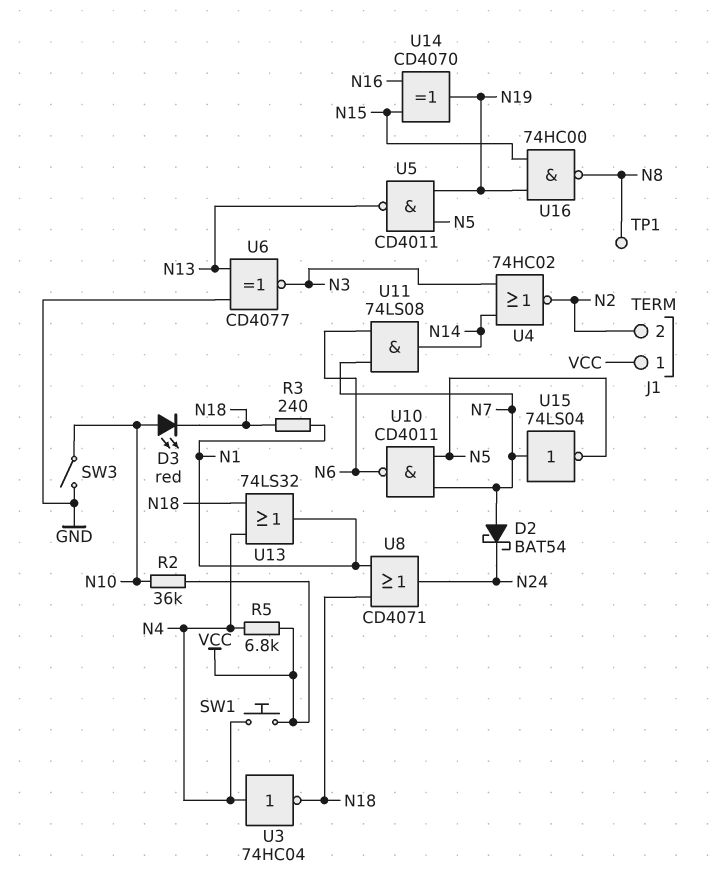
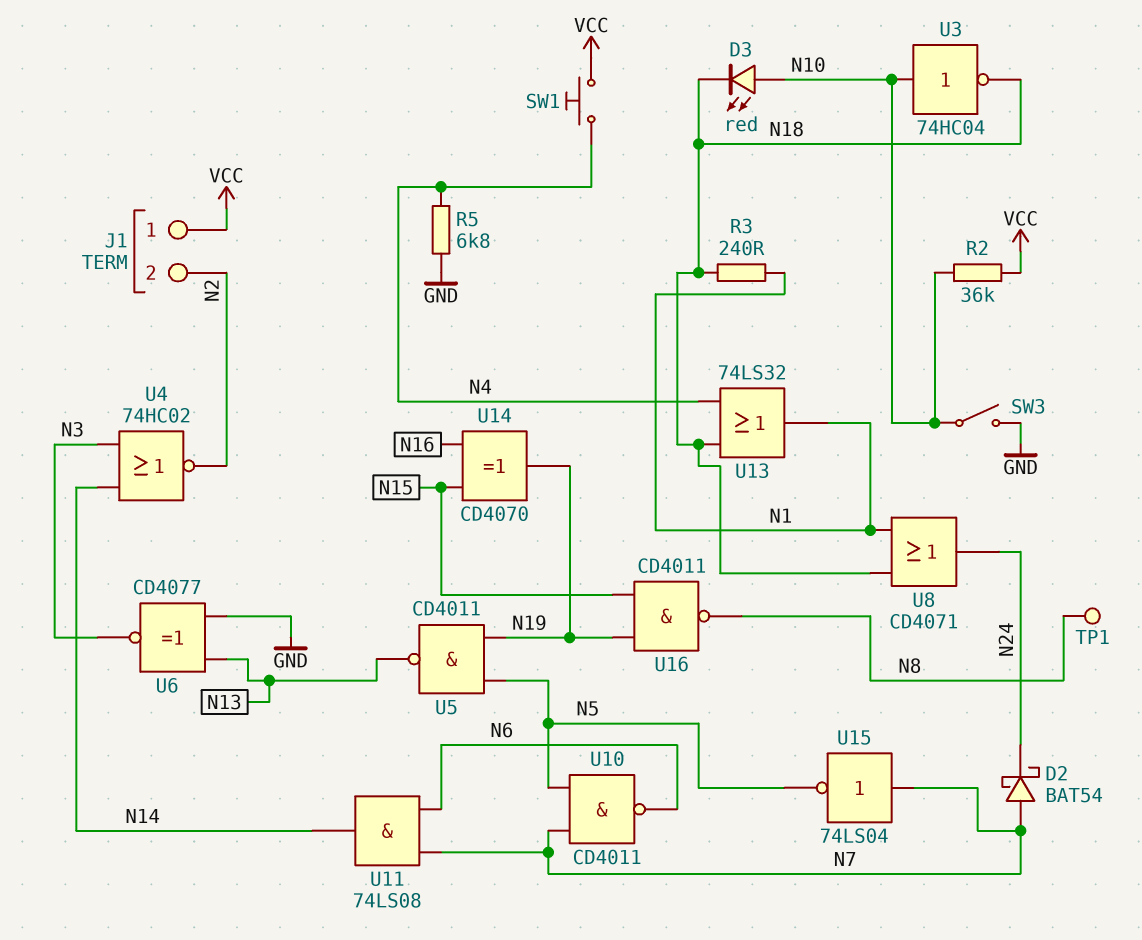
R5: 6.8k (N4, VCC) -> 6.8k (GND, N4)
U3: NOT 74HC04 (in N4, out N18) -> NOT 74HC04 (in N10, out N18)
U16: NAND 74HC00 (in N15, in N19, out N8) -> NAND CD4011 (in N15, in N19, out N8)

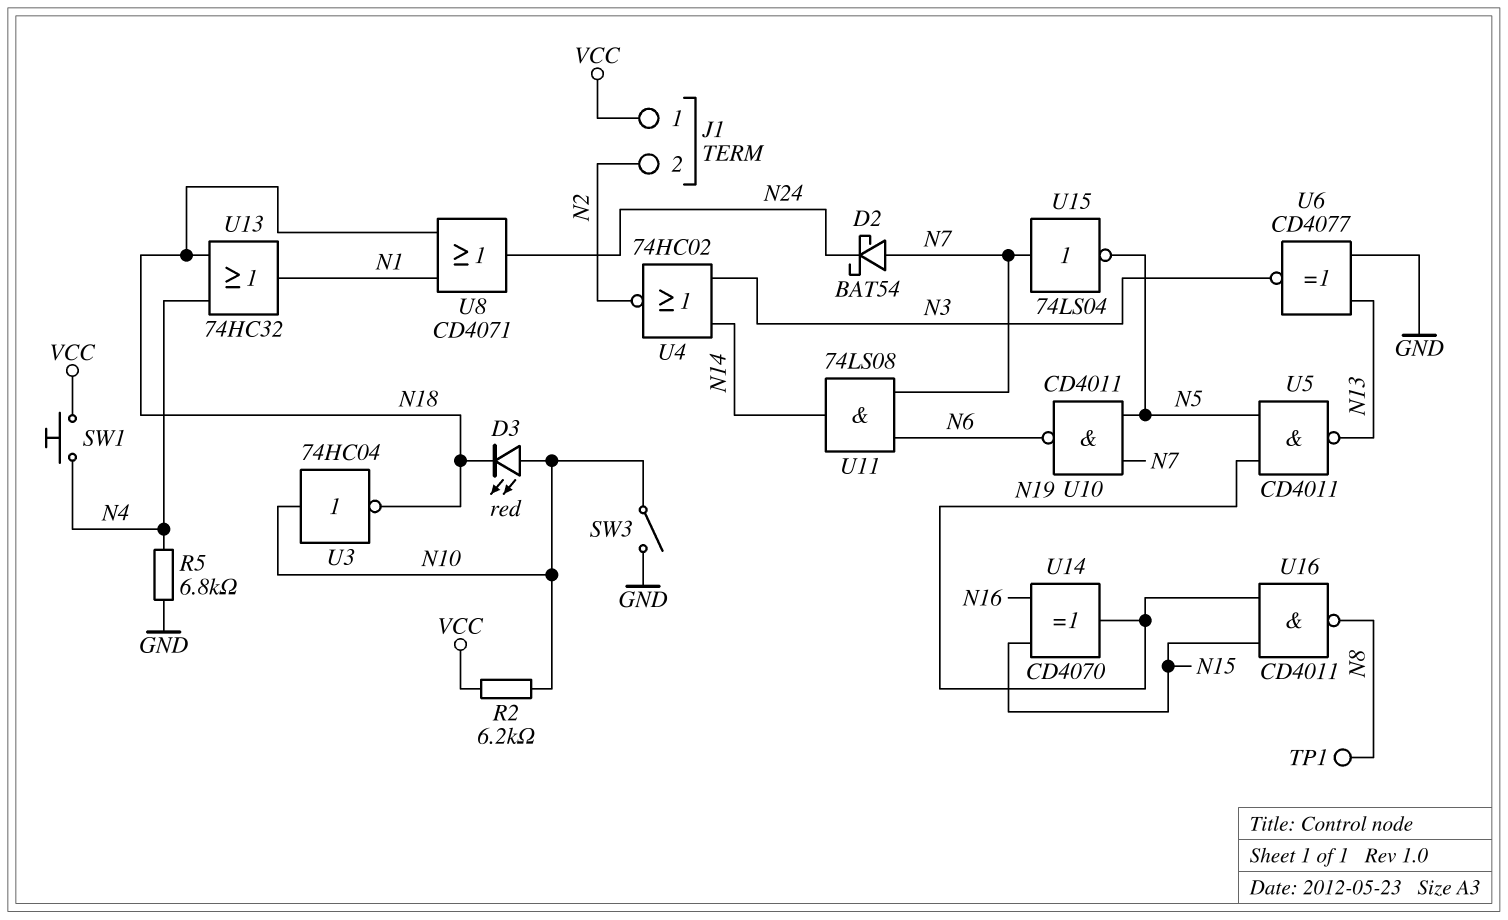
R2: 36k (N10, VCC) -> 6.2k (N10, VCC)
R3: 240 (N1, N18) -> none
U13: OR 74LS32 (in N4, in N18, out N1) -> OR 74HC32 (in N4, in N18, out N1)

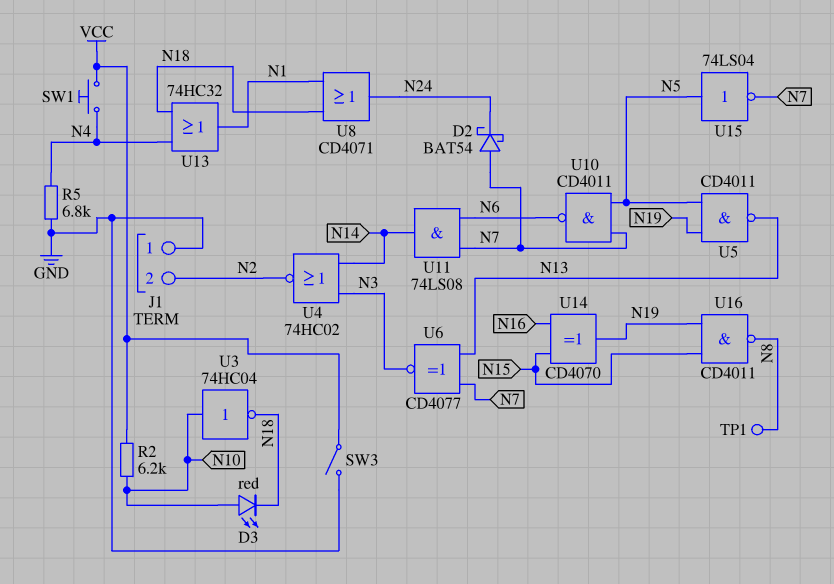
J1 pin 1: VCC -> GND
SW3: switch (GND, N10) -> switch (GND, VCC)
U6: XNOR CD4077 (in GND, in N13, out N3) -> XNOR CD4077 (in N7, in N13, out N3)
U15: NOT 74LS04 (in N7, out N5) -> NOT 74LS04 (in N5, out N7)

